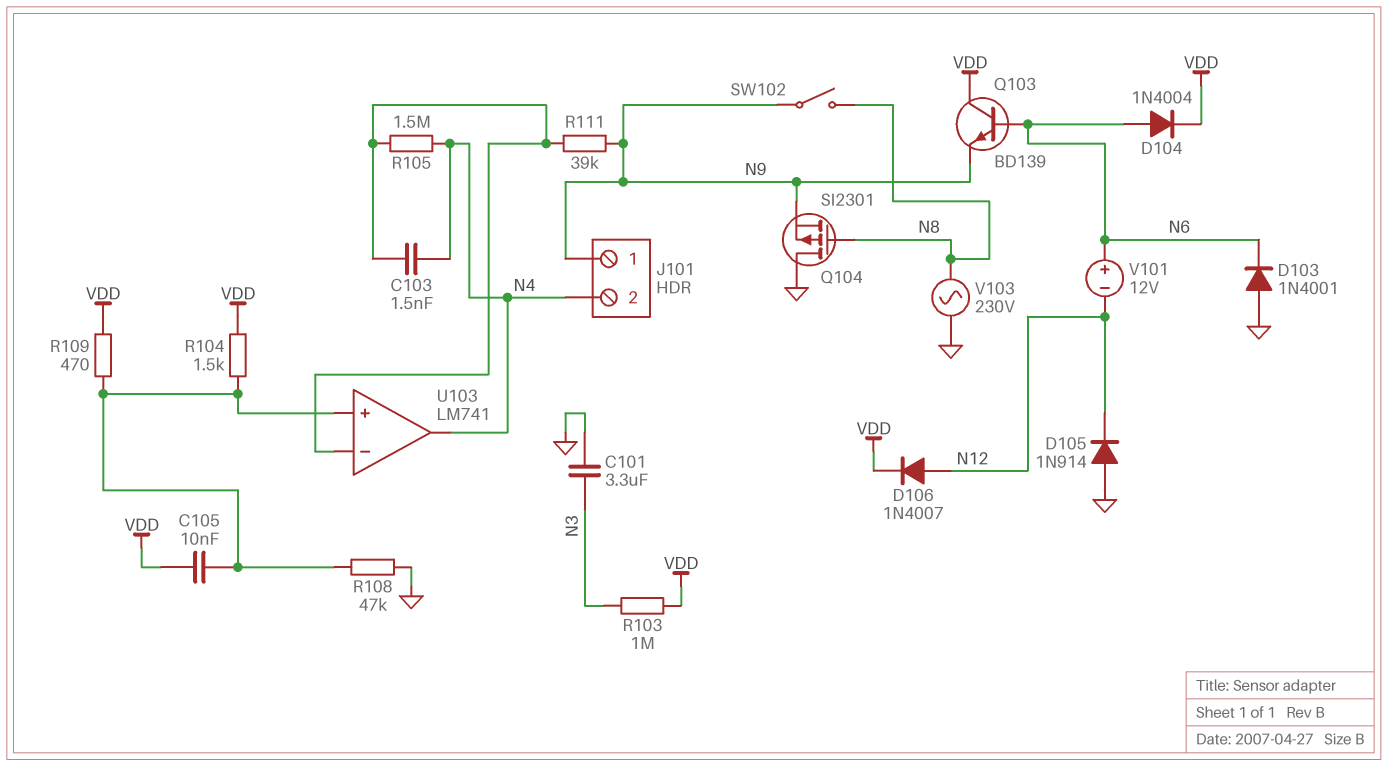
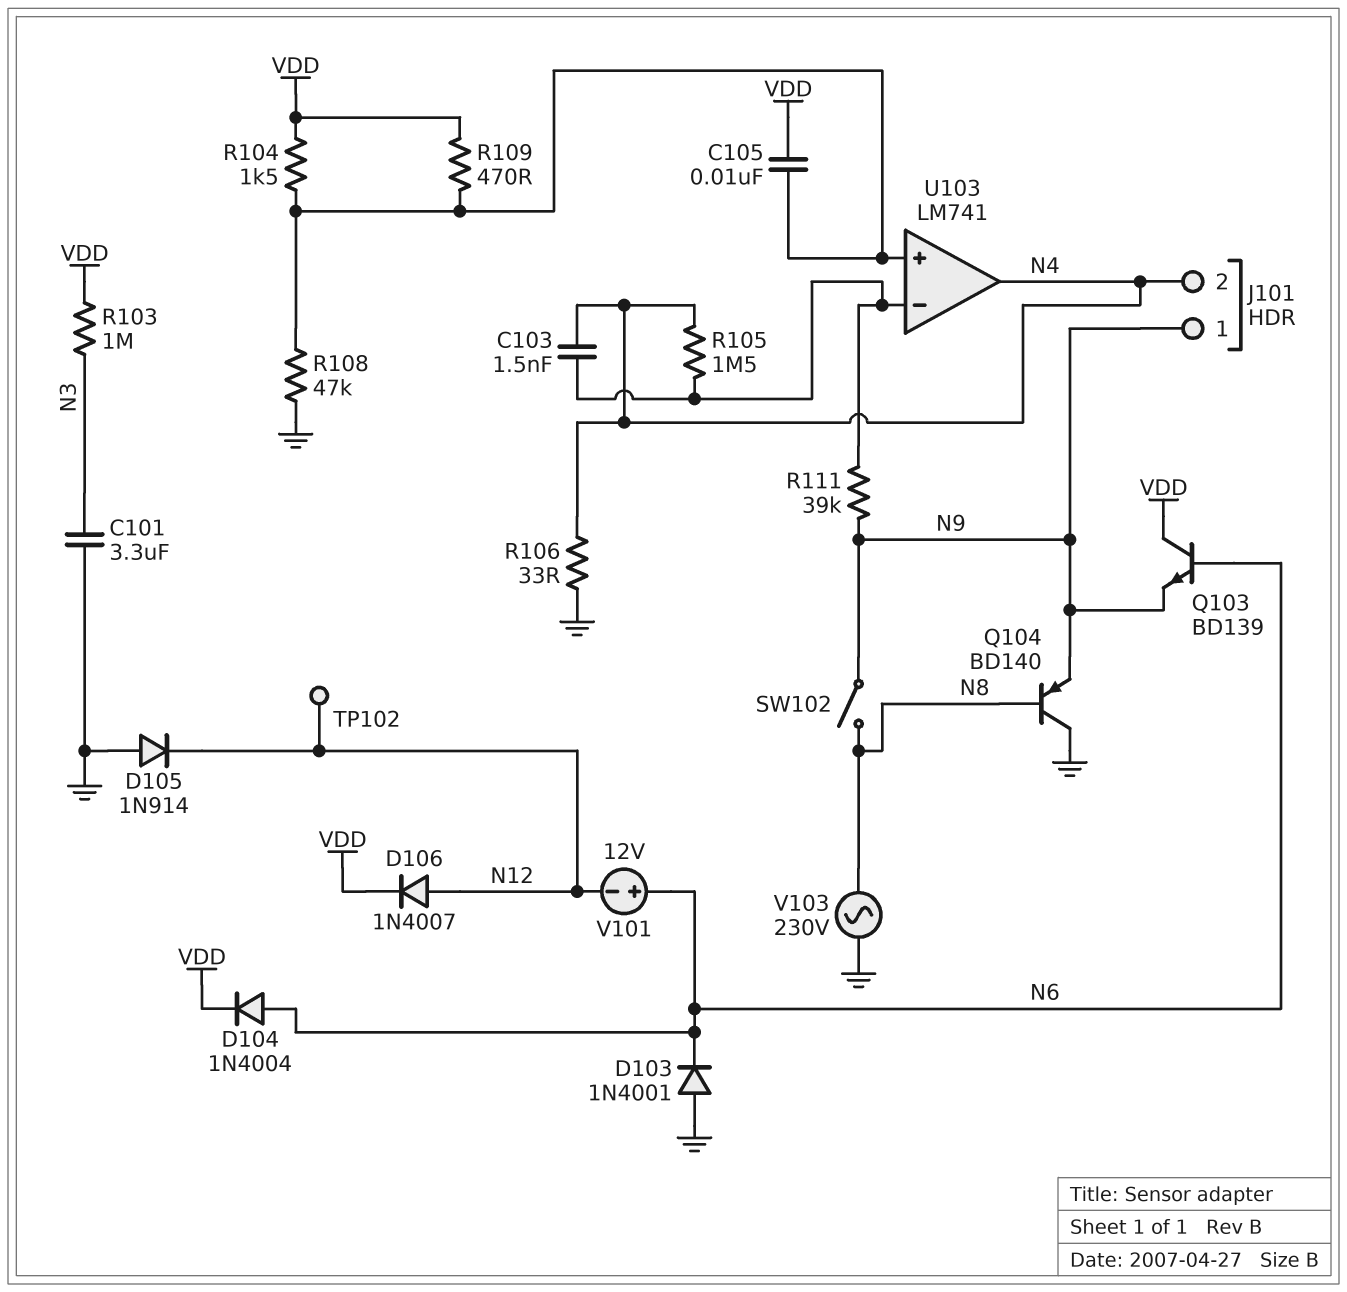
Q104: PMOS SI2301 (G N8, D GND, S N9) -> PNP BD140 (B N8, C GND, E N9)
R106: none -> 33 (GND, N4)
TP102: none -> test point (N12)

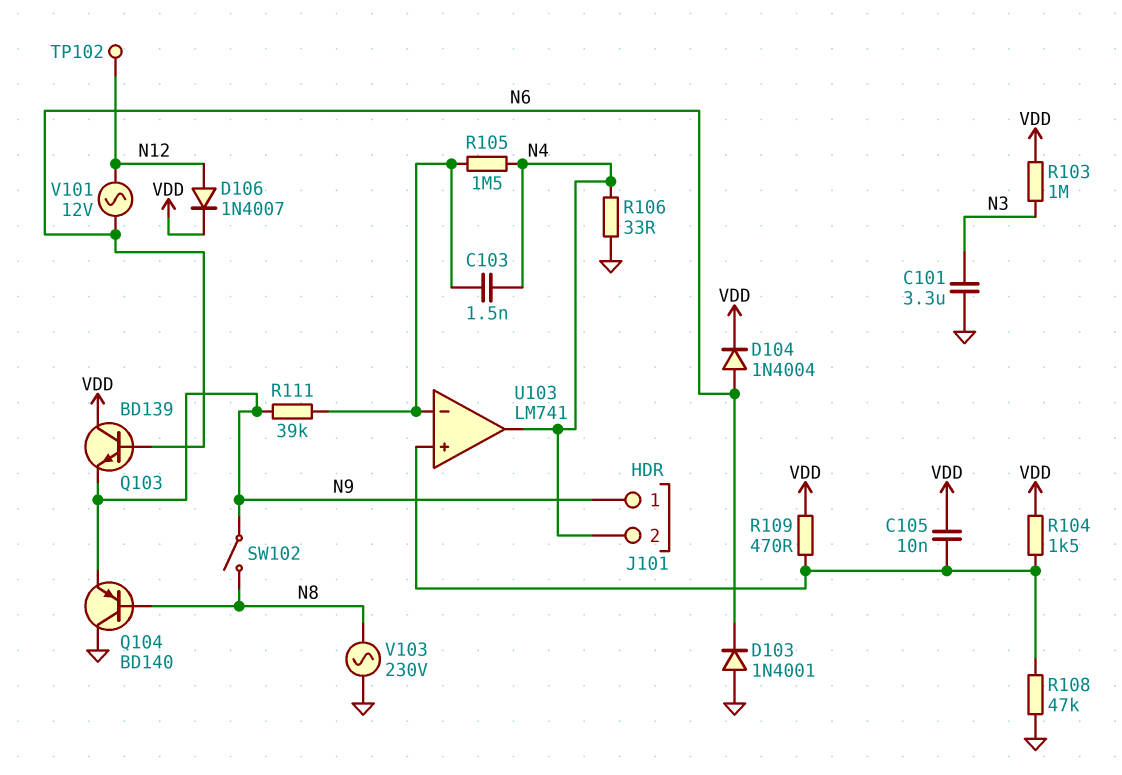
D105: diode 1N914 (A GND, K N12) -> none
V101: 12V (plus N6, minus N12) -> AC 12V (N6, N12)

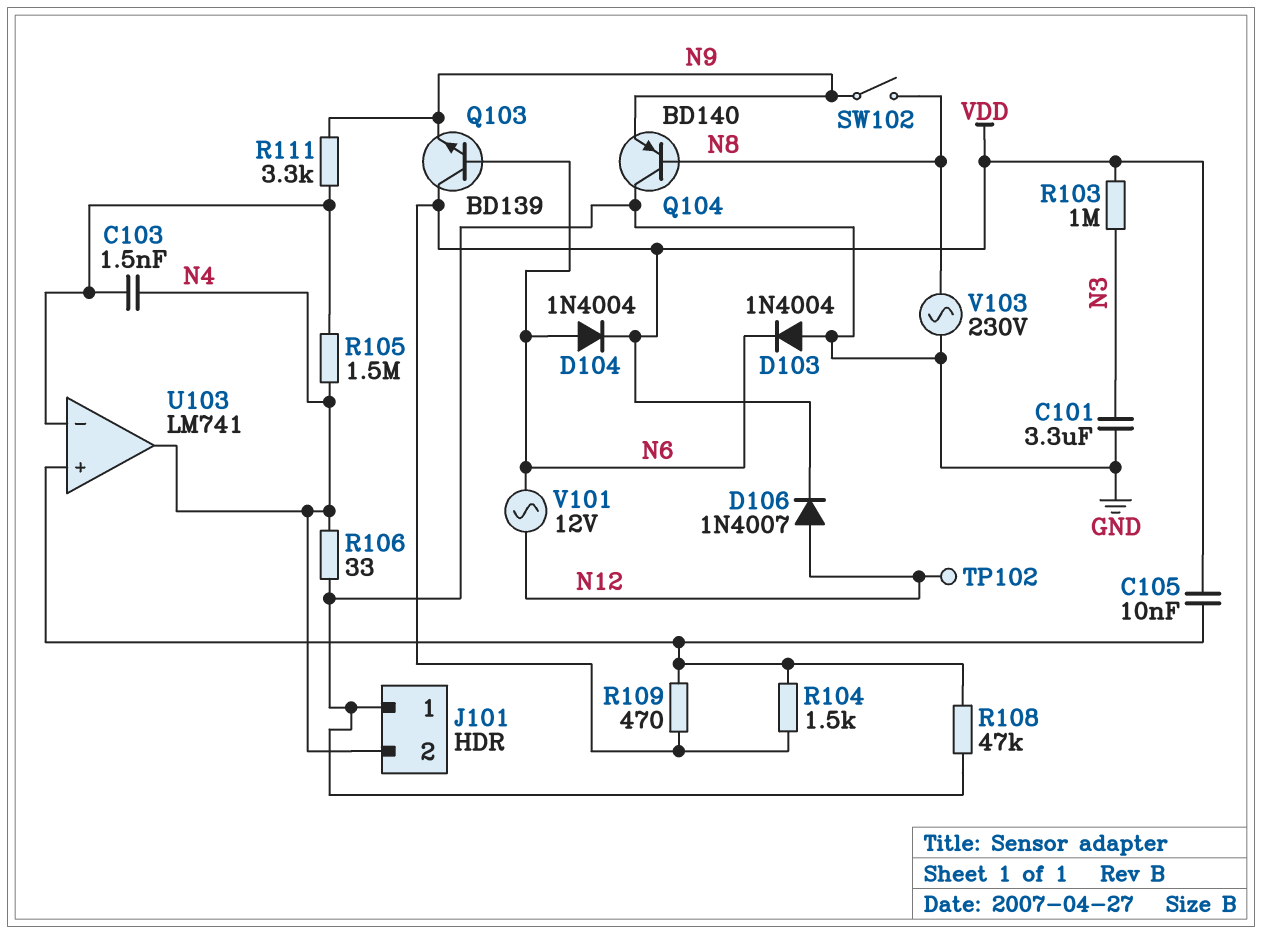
D103: diode 1N4001 (A GND, K N6) -> diode 1N4004 (A GND, K N6)
J101 pin 1: N9 -> GND
R111: 39k (N9, U103/in-) -> 3.3k (N9, U103/in-)

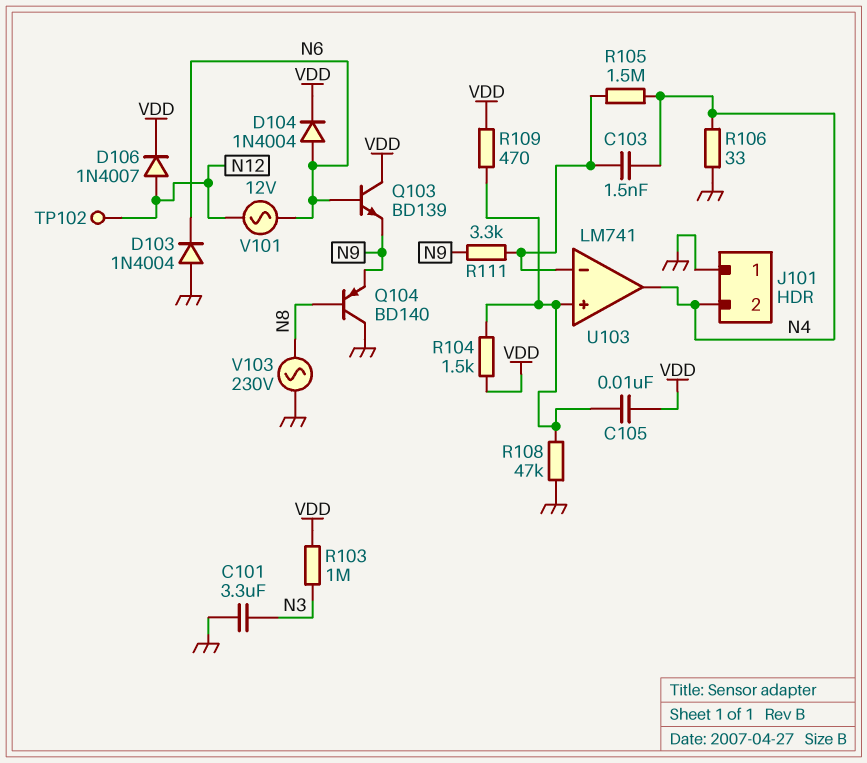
SW102: switch (N8, N9) -> none

